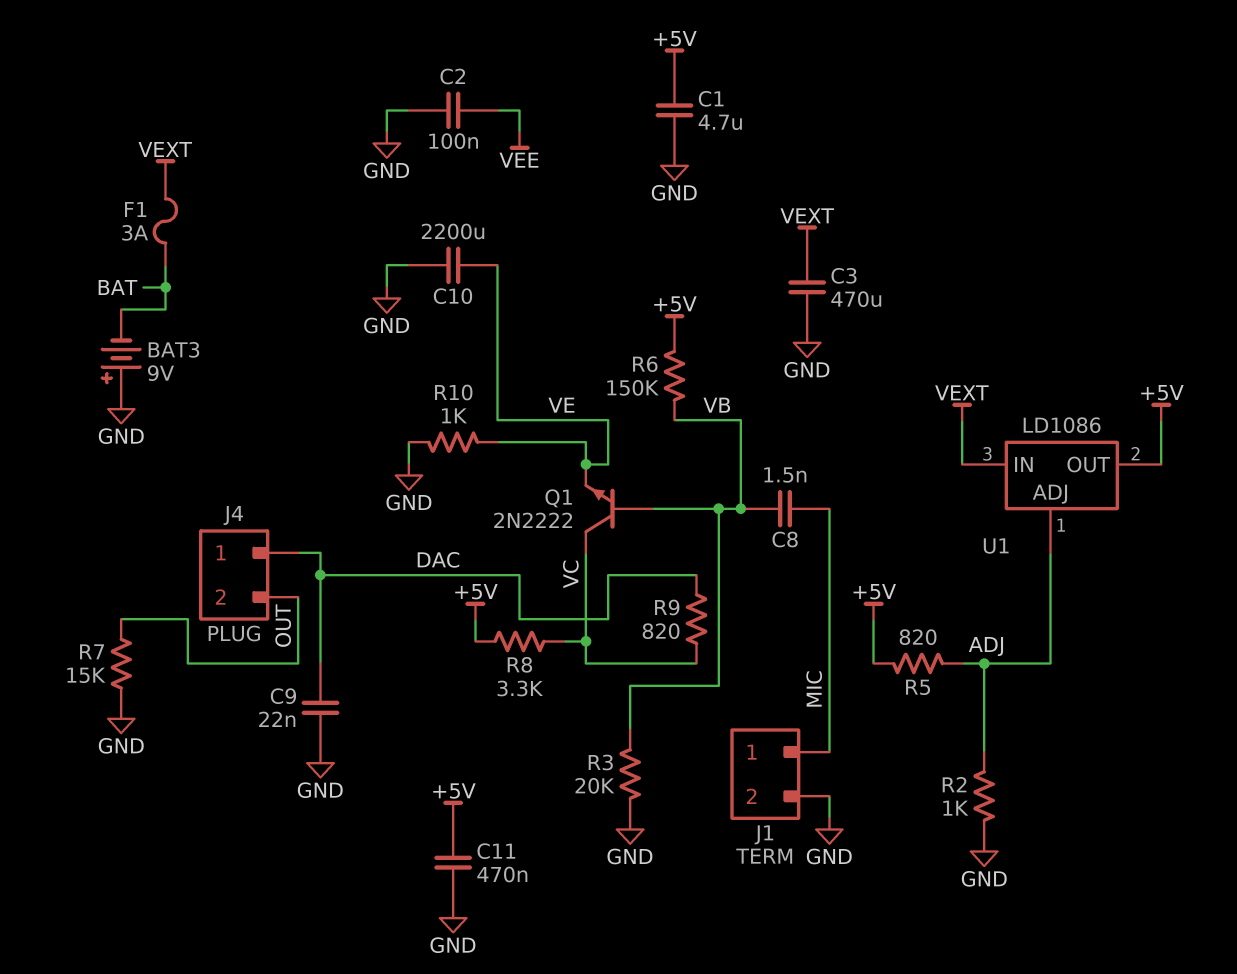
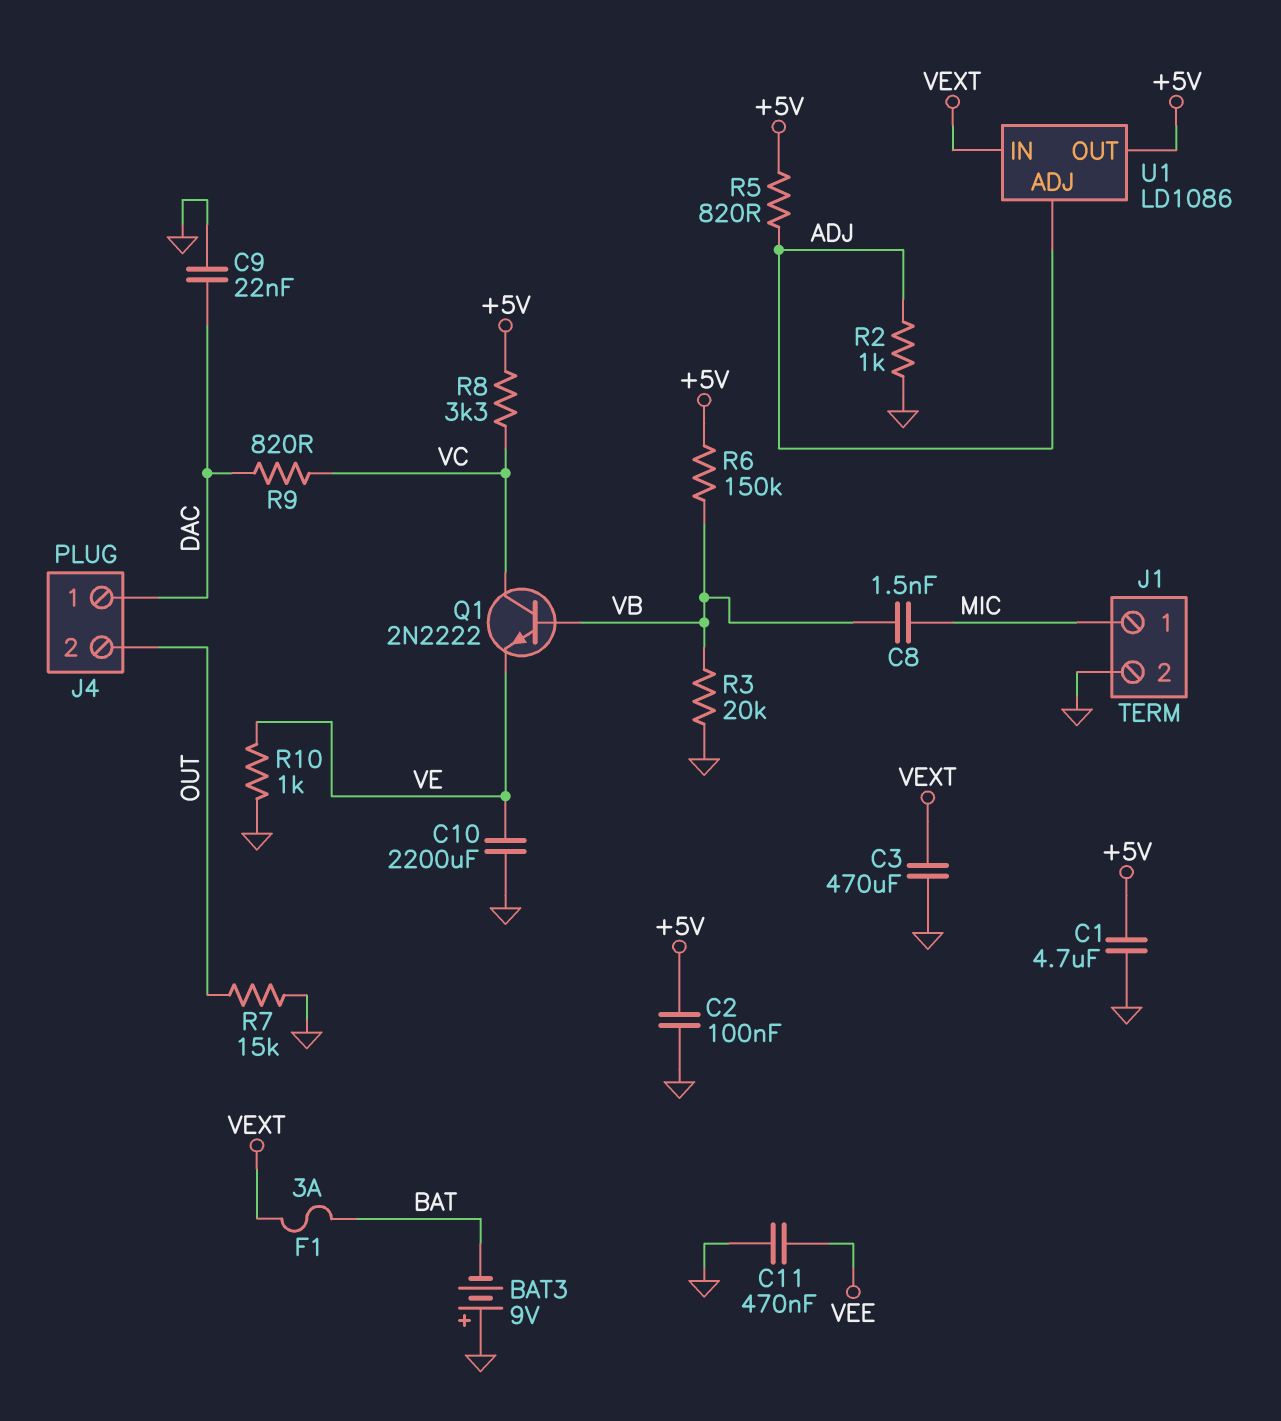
C2: 100nF (GND, VEE) -> 100nF (+5V, GND)
C11: 470nF (+5V, GND) -> 470nF (GND, VEE)

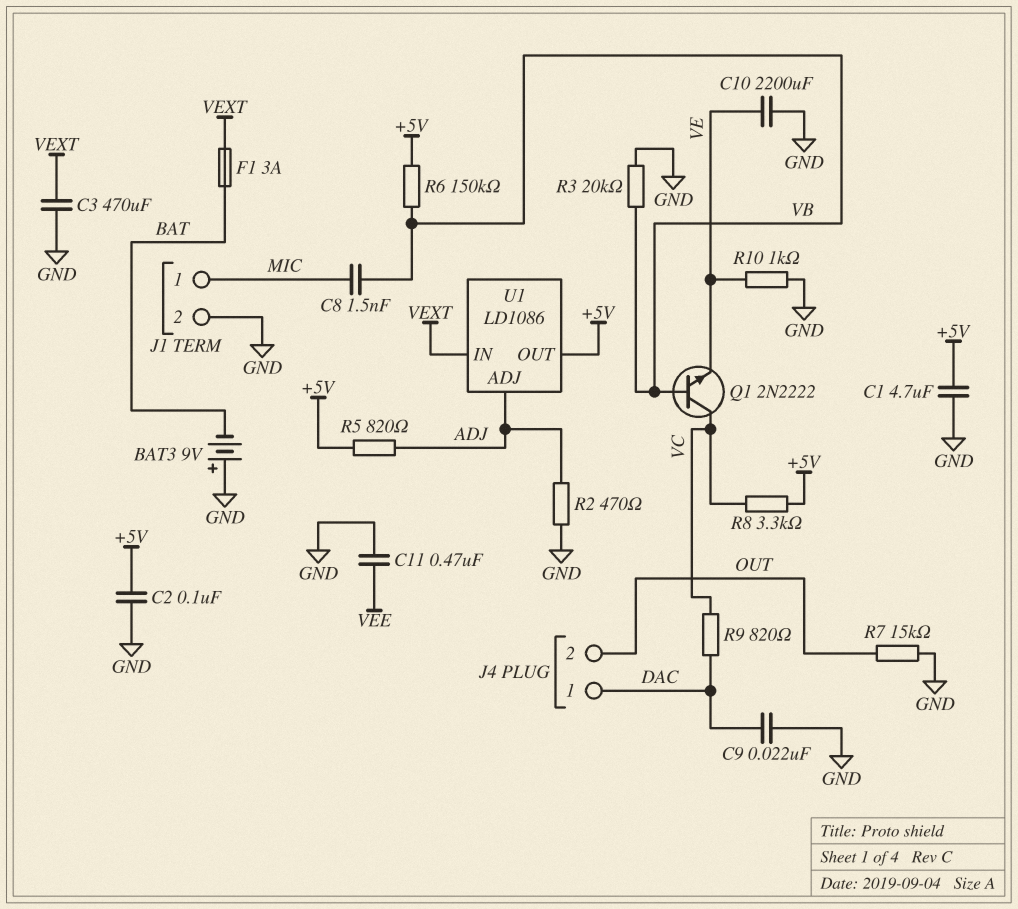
R2: 1k (ADJ, GND) -> 470 (ADJ, GND)

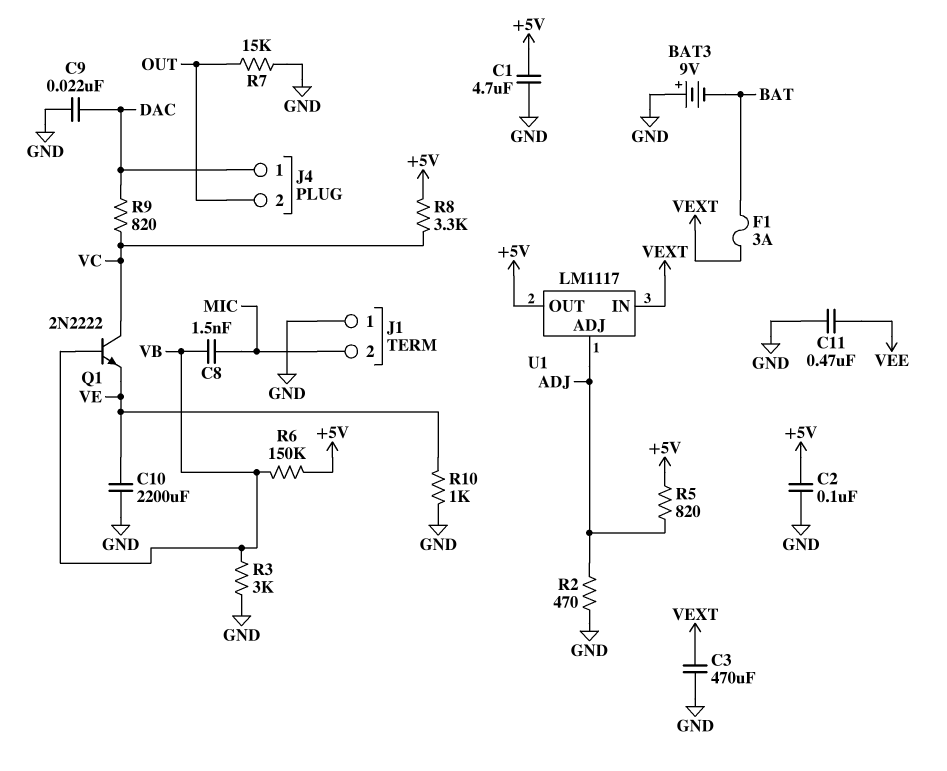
J1 pin 1: MIC -> GND
J1 pin 2: GND -> MIC
R3: 20k (GND, VB) -> 3k (GND, VB)
U1: LD1086 -> LM1117

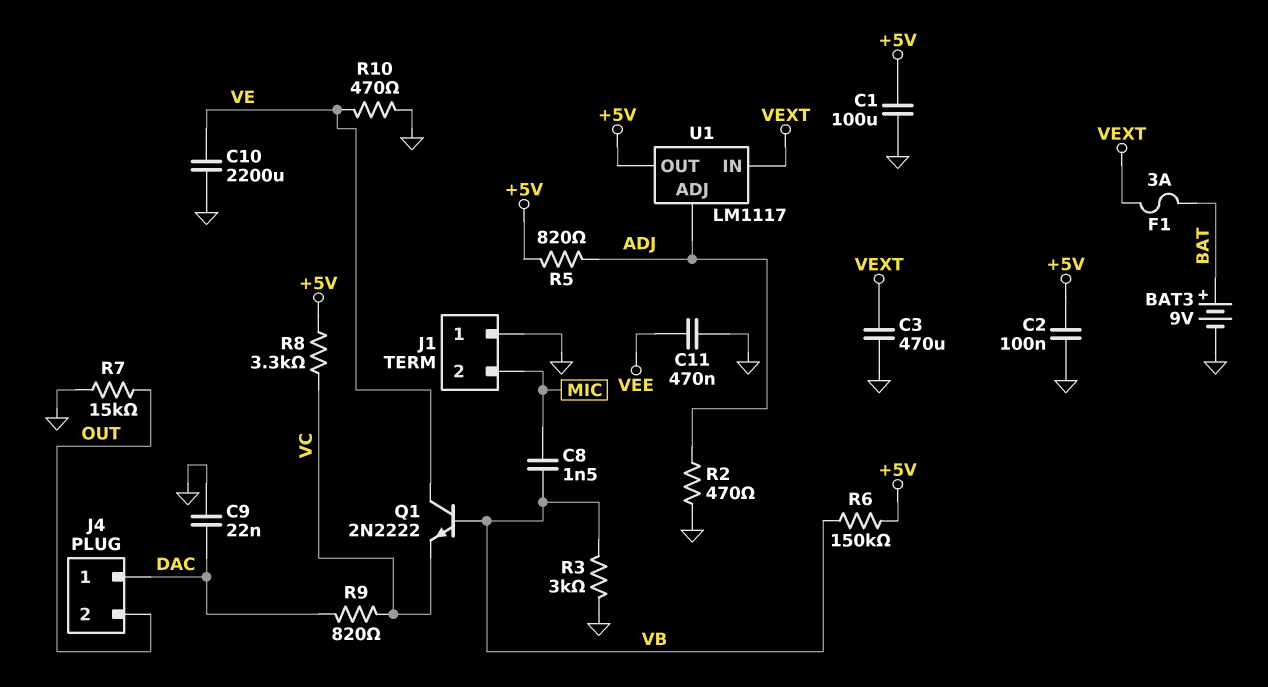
BAT3: 9V (plus GND, minus BAT) -> 9V (plus BAT, minus GND)
C1: 4.7uF (+5V, GND) -> 100uF (+5V, GND)
Q1: NPN 2N2222 (B VB, C VC, E VE) -> NPN 2N2222 (B VB, C VE, E VC)
R10: 1k (GND, VE) -> 470 (GND, VE)

